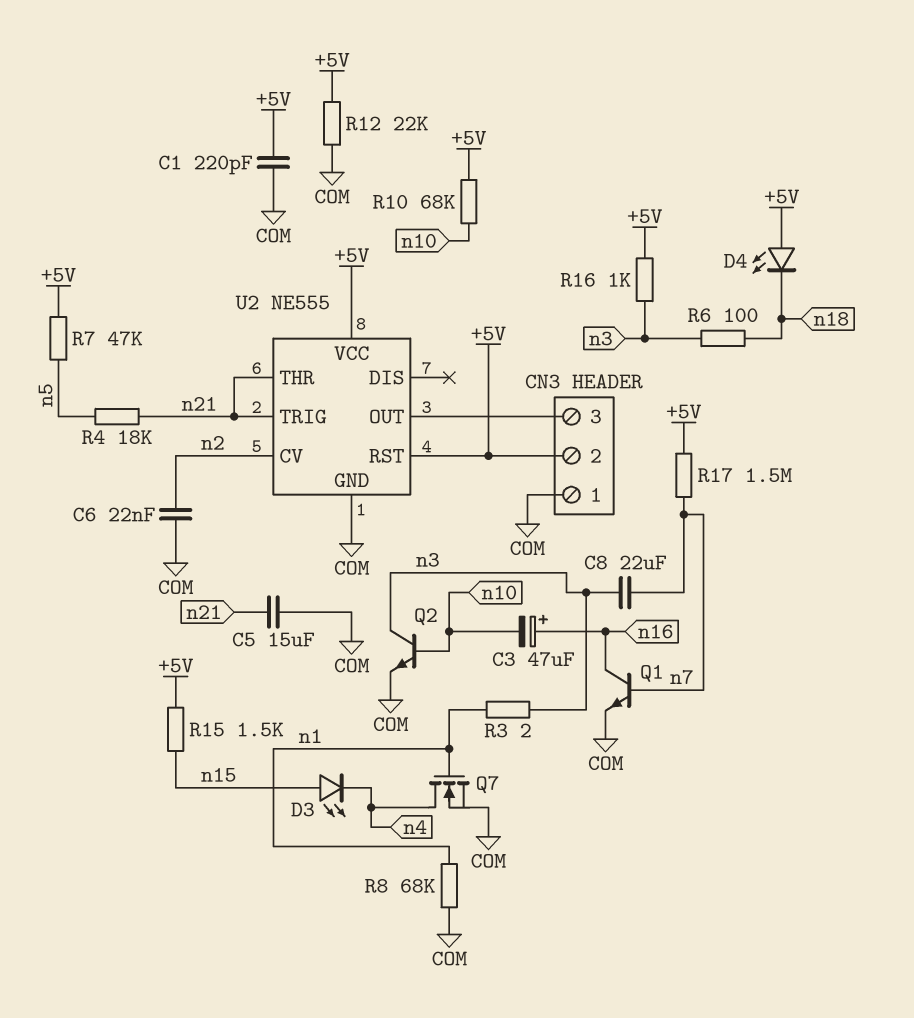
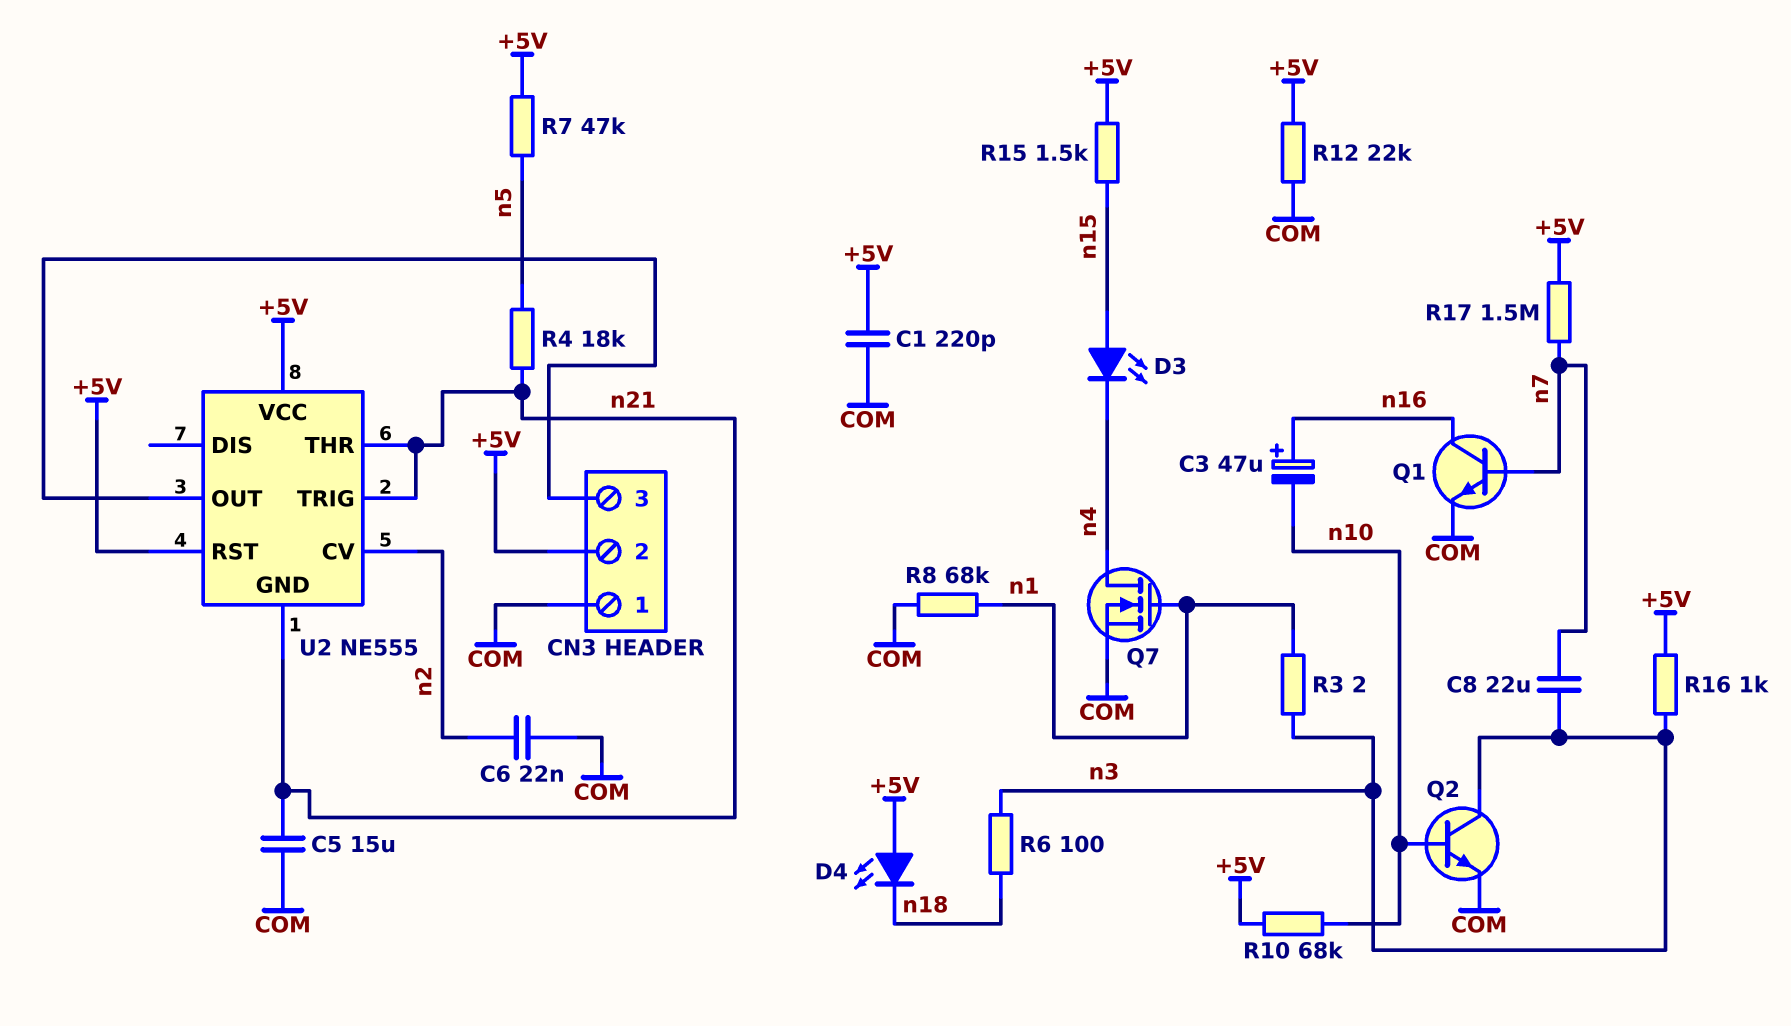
U2 pin GND: COM -> n21

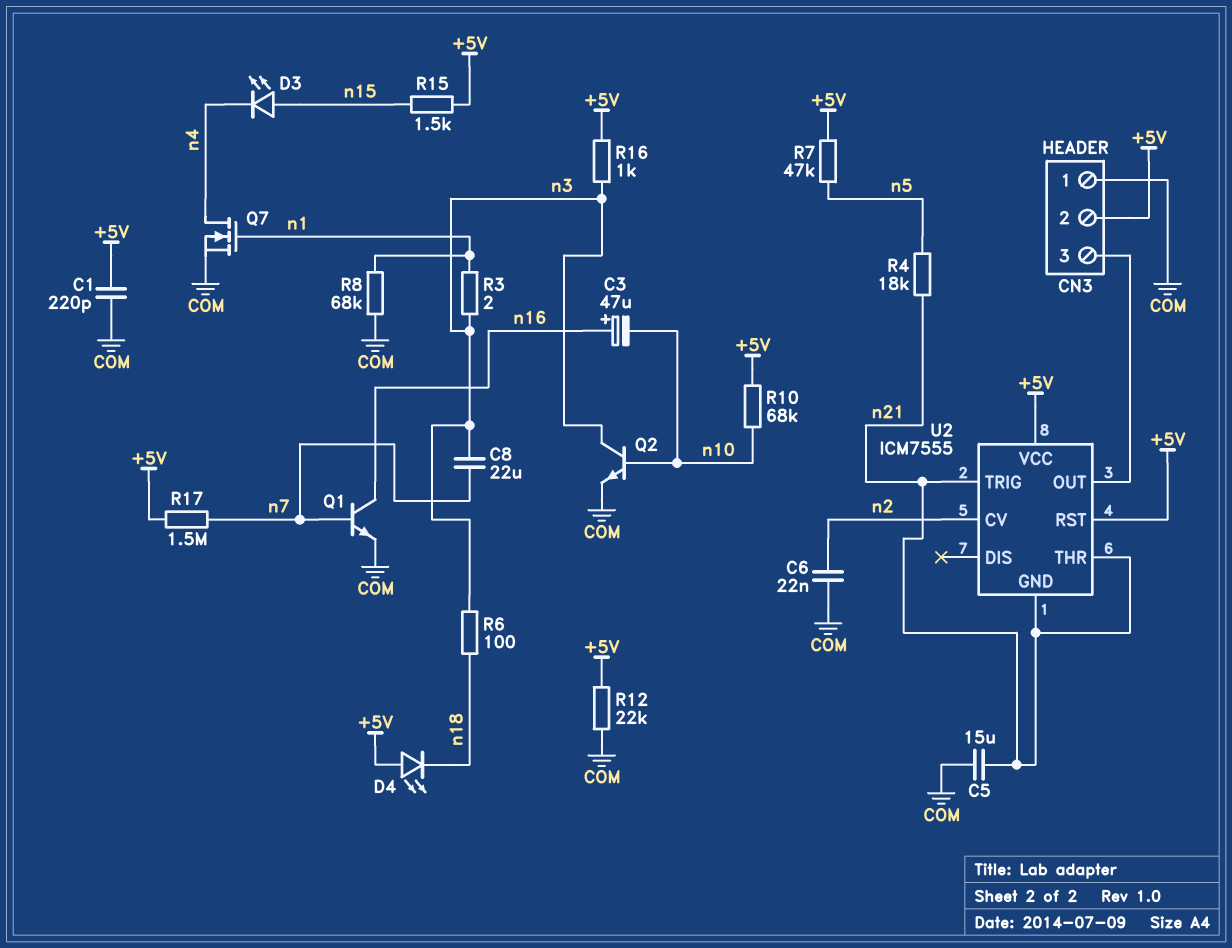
U2: NE555 -> ICM7555

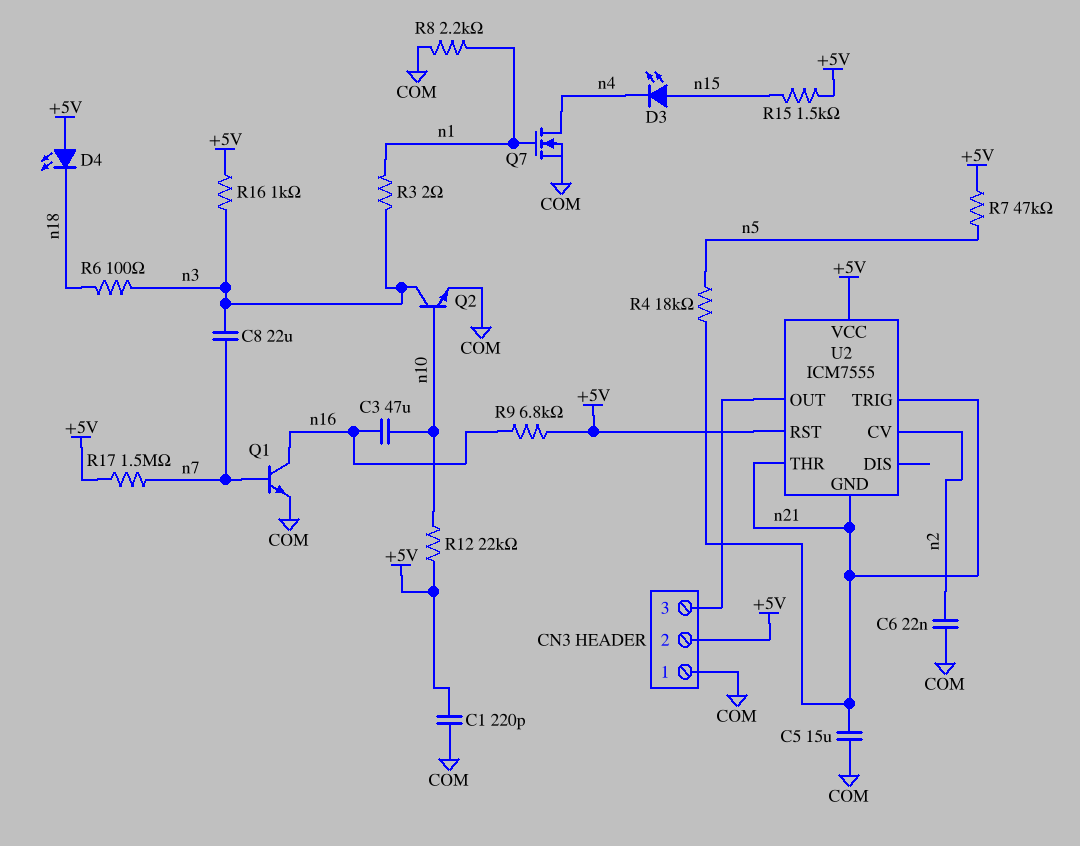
C3: 47uF (plus n16, minus n10) -> 47uF (n10, n16)
R8: 68k (COM, n1) -> 2.2k (COM, n1)
R9: none -> 6.8k (+5V, n16)
R10: 68k (+5V, n10) -> none
R12: 22k (+5V, COM) -> 22k (+5V, n10)

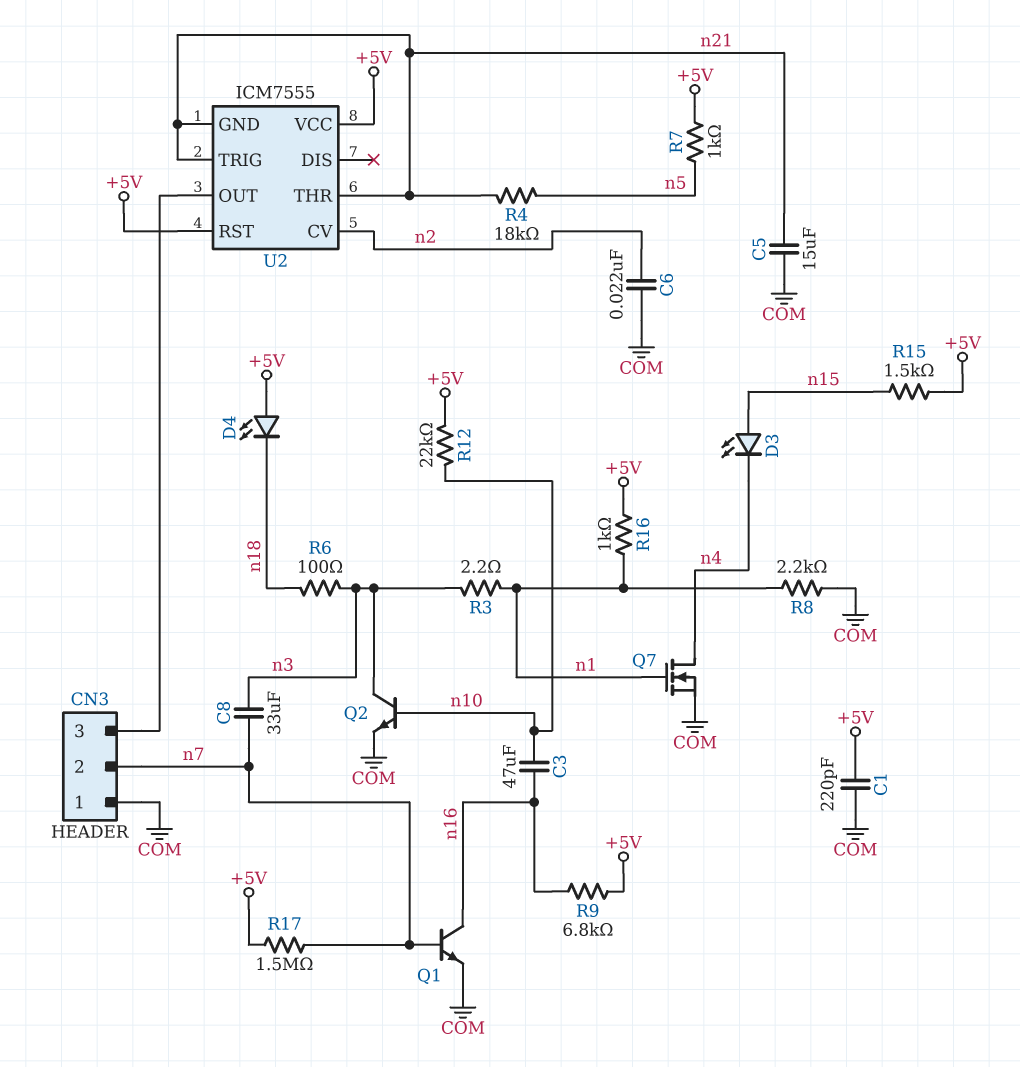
C8: 22uF (n3, n7) -> 33uF (n3, n7)
CN3 pin 2: +5V -> n7
R3: 2 (n1, n3) -> 2.2 (n1, n3)
R7: 47k (+5V, n5) -> 1k (+5V, n5)
R16: 1k (+5V, n3) -> 1k (+5V, n1)

